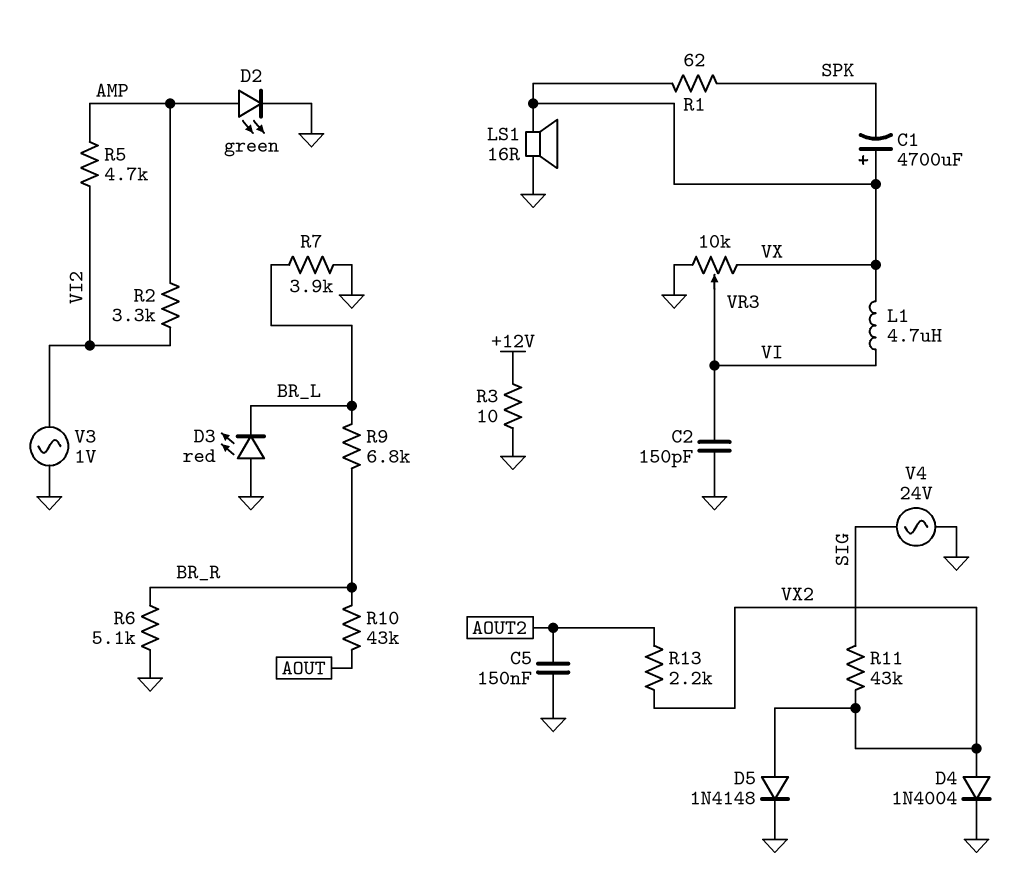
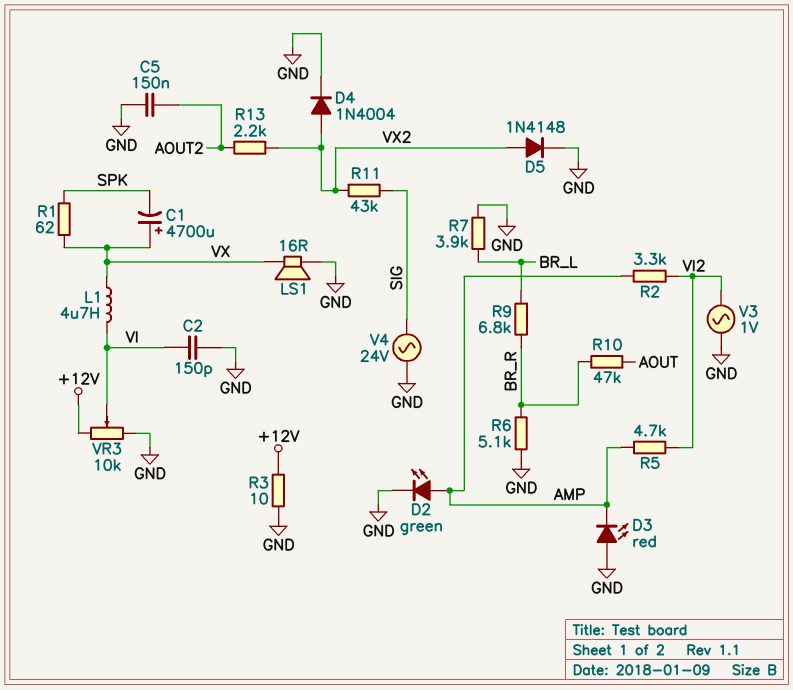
D3: LED red (A GND, K BR_L) -> LED red (A GND, K AMP)
R10: 43k (AOUT, BR_R) -> 47k (AOUT, BR_R)
VR3: 10k (GND, VX, wiper VI) -> 10k (+12V, GND, wiper VI)

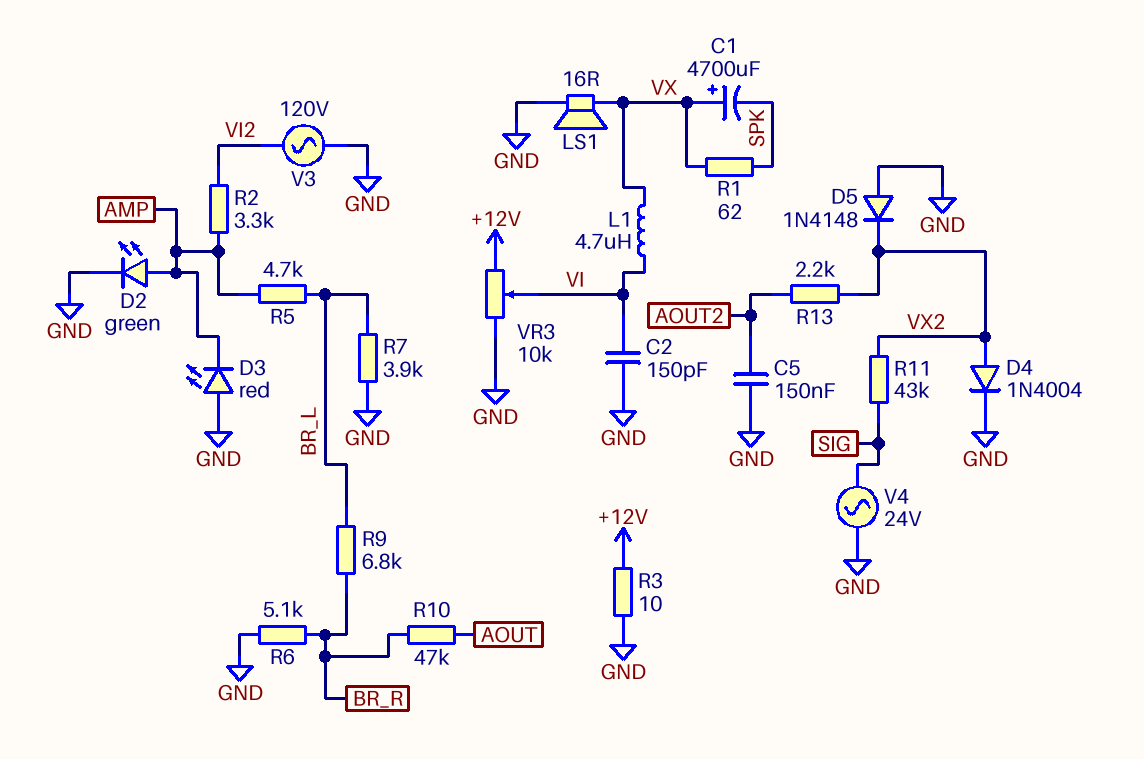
D5: diode 1N4148 (A VX2, K GND) -> diode 1N4148 (A GND, K VX2)
R5: 4.7k (AMP, VI2) -> 4.7k (AMP, BR_L)
V3: AC 1V (GND, VI2) -> AC 120V (GND, VI2)

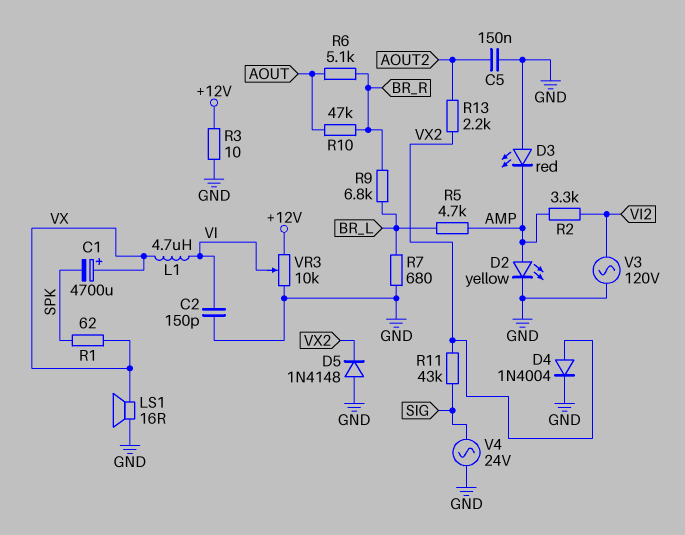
D2: LED green (A AMP, K GND) -> LED yellow (A AMP, K GND)
R6: 5.1k (BR_R, GND) -> 5.1k (AOUT, BR_R)
R7: 3.9k (BR_L, GND) -> 680 (BR_L, GND)

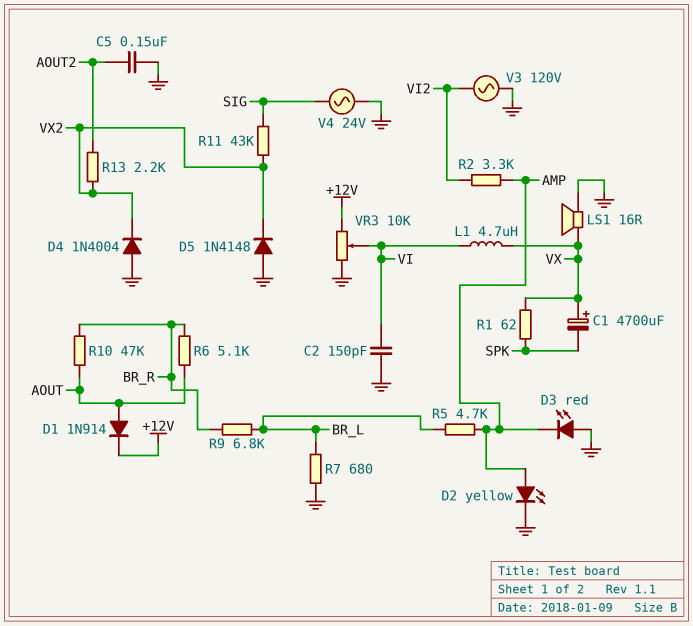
D1: none -> diode 1N914 (A AOUT, K +12V)
D4: diode 1N4004 (A VX2, K GND) -> diode 1N4004 (A GND, K VX2)
R3: 10 (+12V, GND) -> none

